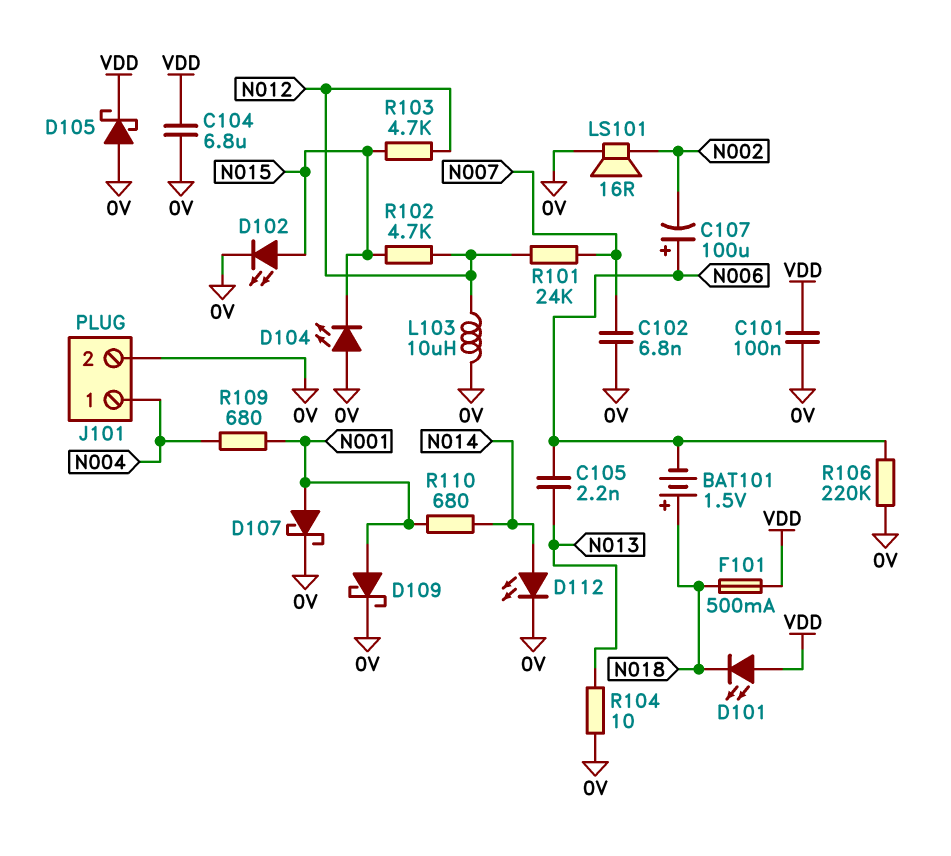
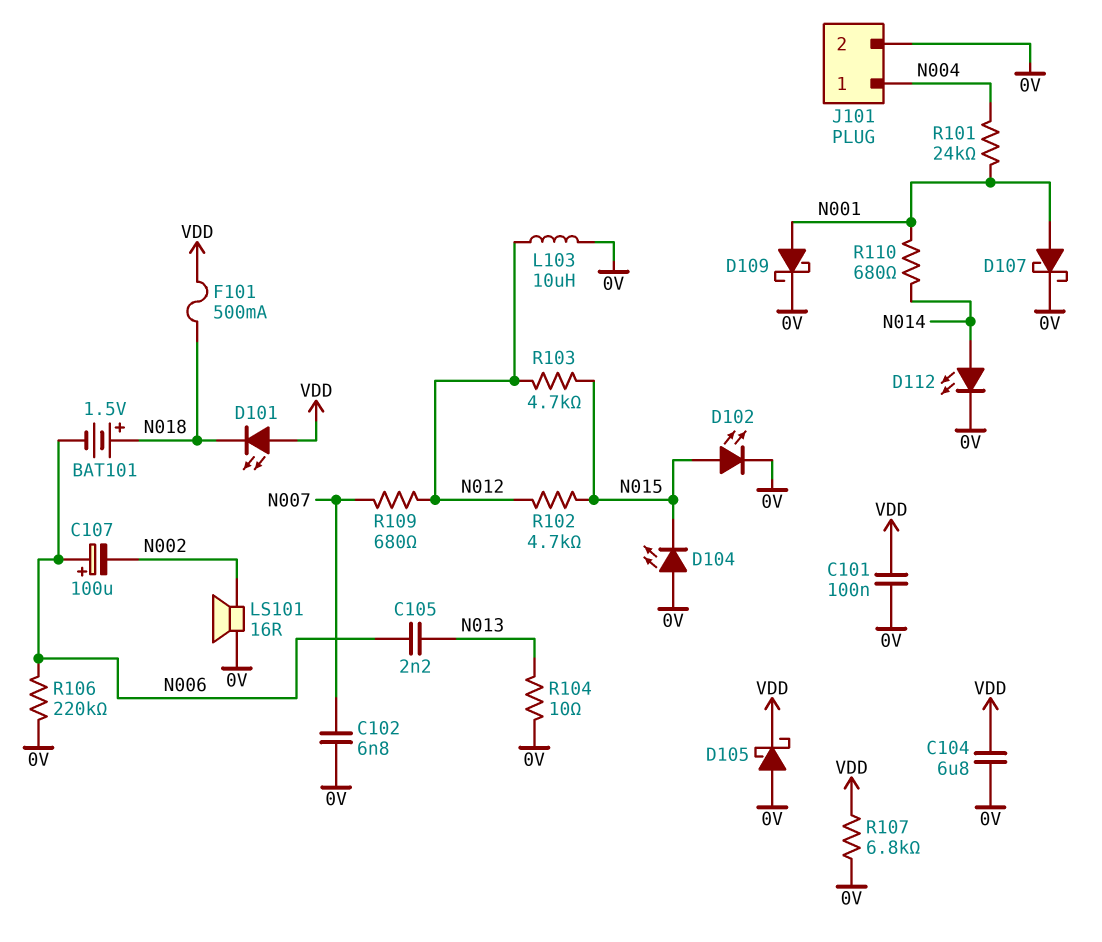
R101: 24k (N007, N012) -> 24k (N001, N004)
R107: none -> 6.8k (0V, VDD)
R109: 680 (N001, N004) -> 680 (N007, N012)

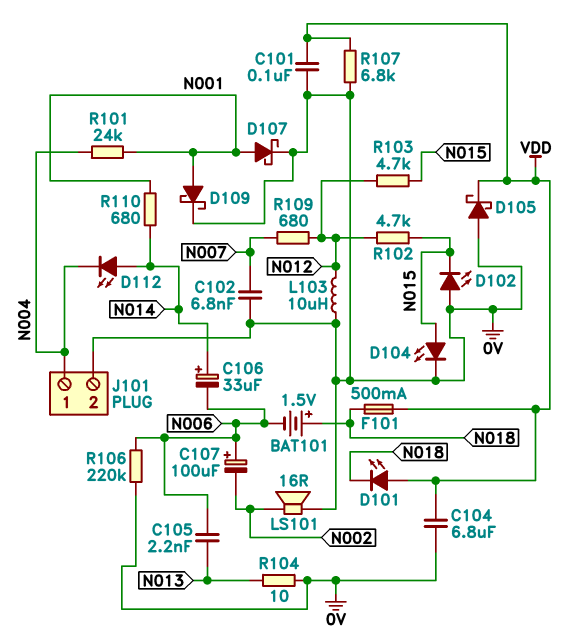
C106: none -> 33uF (plus N014, minus N006)
D102: LED (A N015, K 0V) -> LED (A 0V, K N015)
D104: LED (A 0V, K N015) -> LED (A N015, K 0V)
D112: LED (A N014, K 0V) -> LED (A N014, K N004)

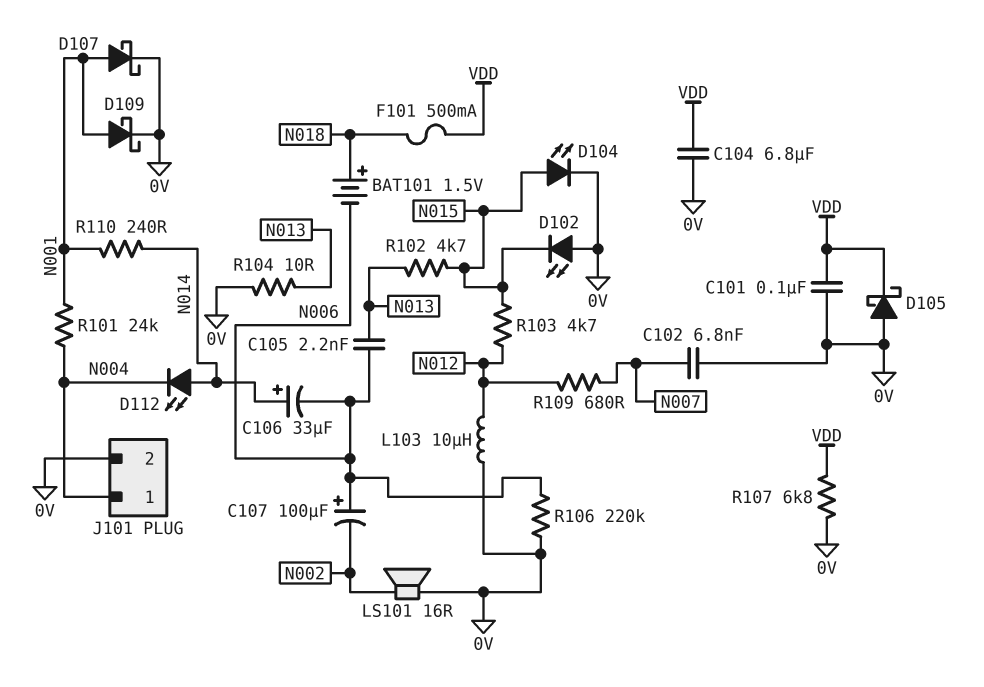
D101: LED (A VDD, K N018) -> none
R102: 4.7k (N012, N015) -> 4.7k (N013, N015)
R110: 680 (N001, N014) -> 240 (N001, N014)

